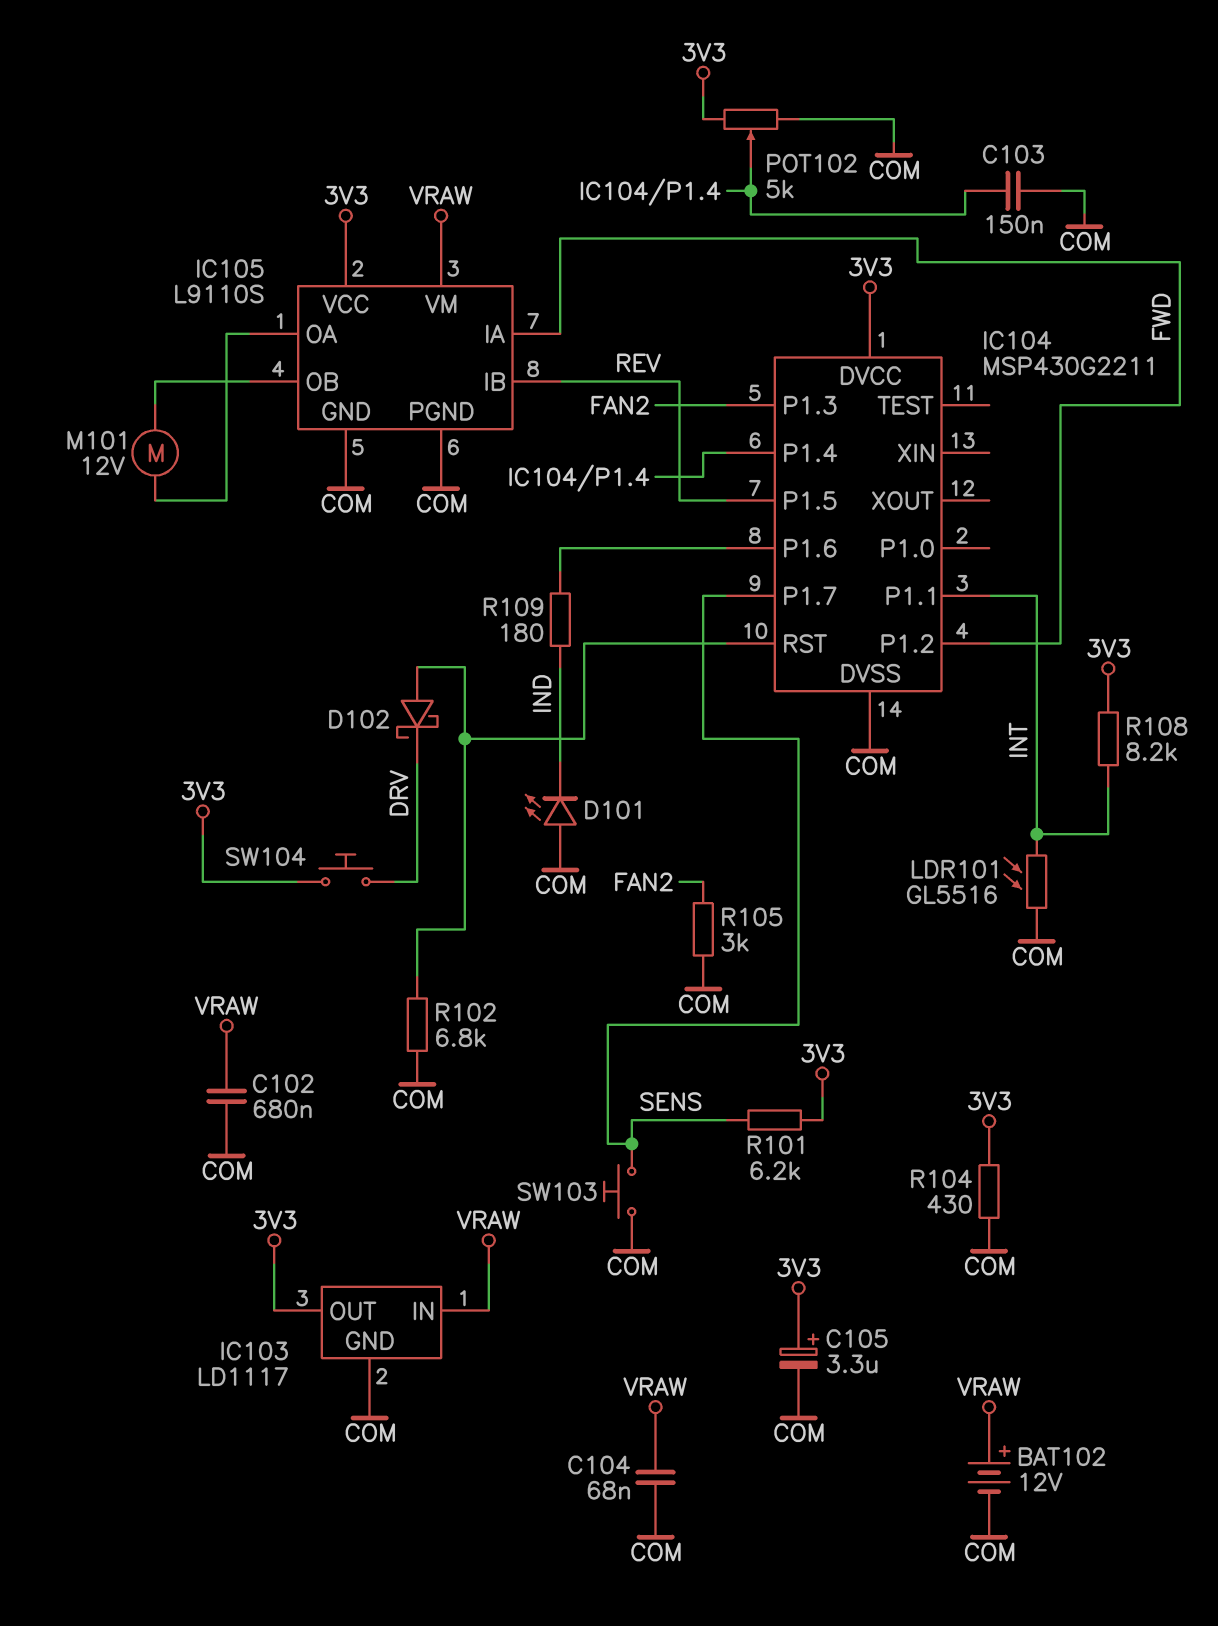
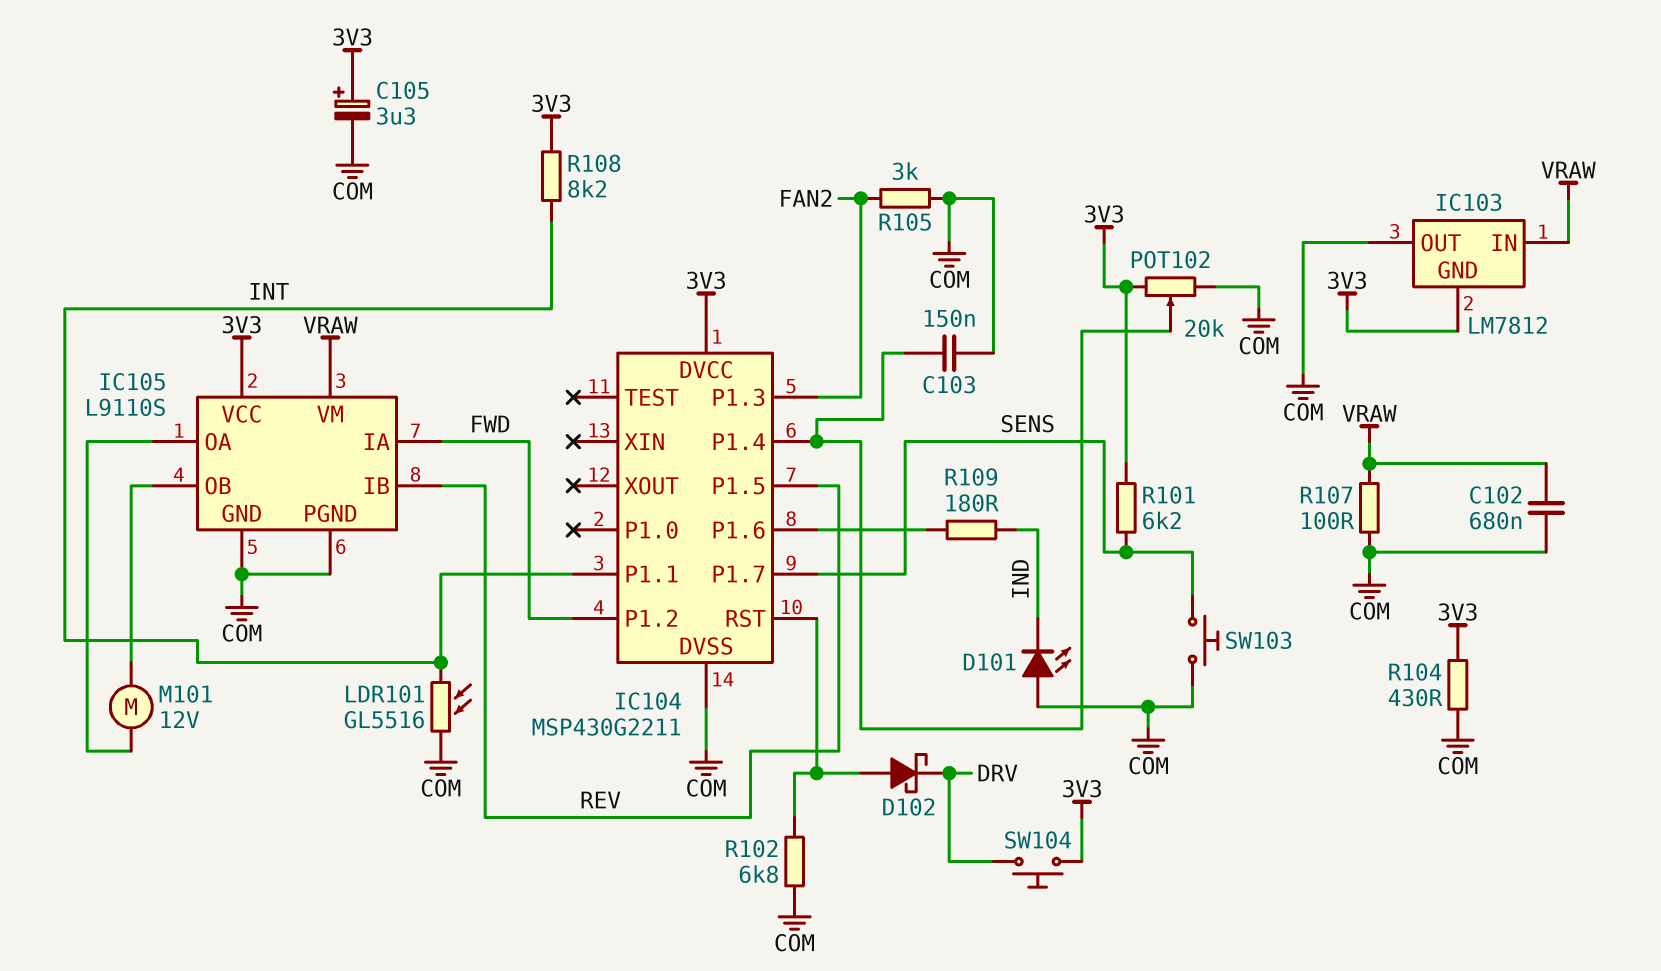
BAT102: 12V (plus VRAW, minus COM) -> none
C104: 68nF (COM, VRAW) -> none
IC103: LD1117 -> LM7812
IC103 pin GND: COM -> 3V3
IC103 pin OUT: 3V3 -> COM
POT102: 5k (3V3, COM, wiper IC104/P1.4) -> 20k (3V3, COM, wiper IC104/P1.4)
R107: none -> 100 (COM, VRAW)

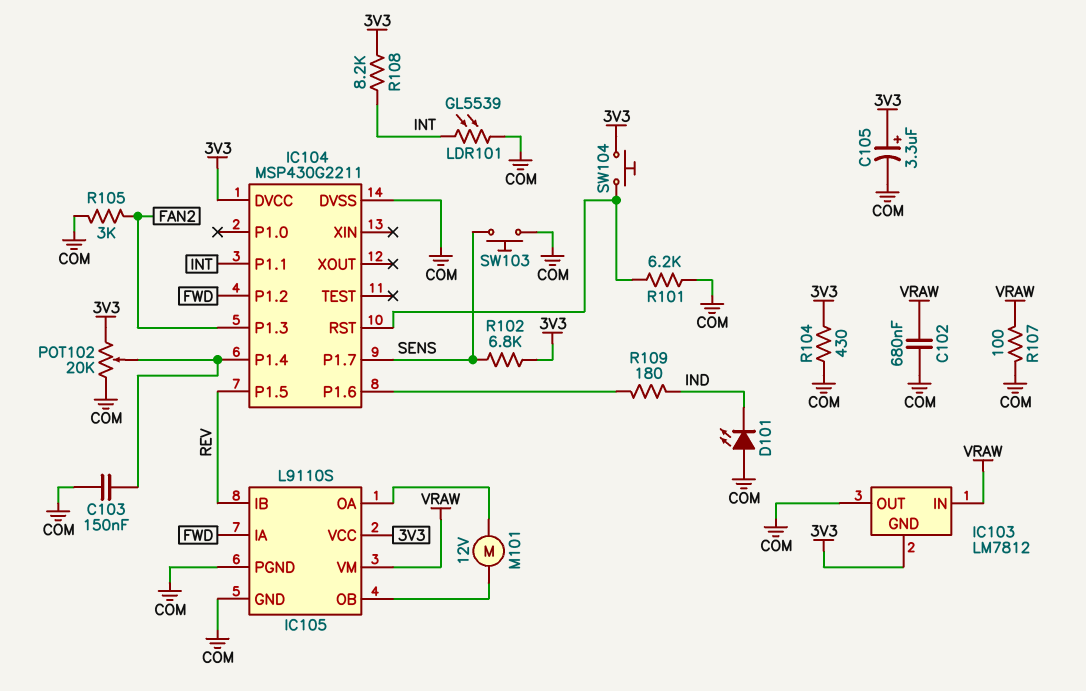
D102: schottky (A IC104/RST, K DRV) -> none
LDR101: GL5516 (COM, INT) -> GL5539 (COM, INT)
R101: 6.2k (3V3, SENS) -> 6.2k (COM, IC104/RST)
R102: 6.8k (COM, IC104/RST) -> 6.8k (3V3, SENS)
SW104: button (3V3, DRV) -> button (3V3, IC104/RST)

